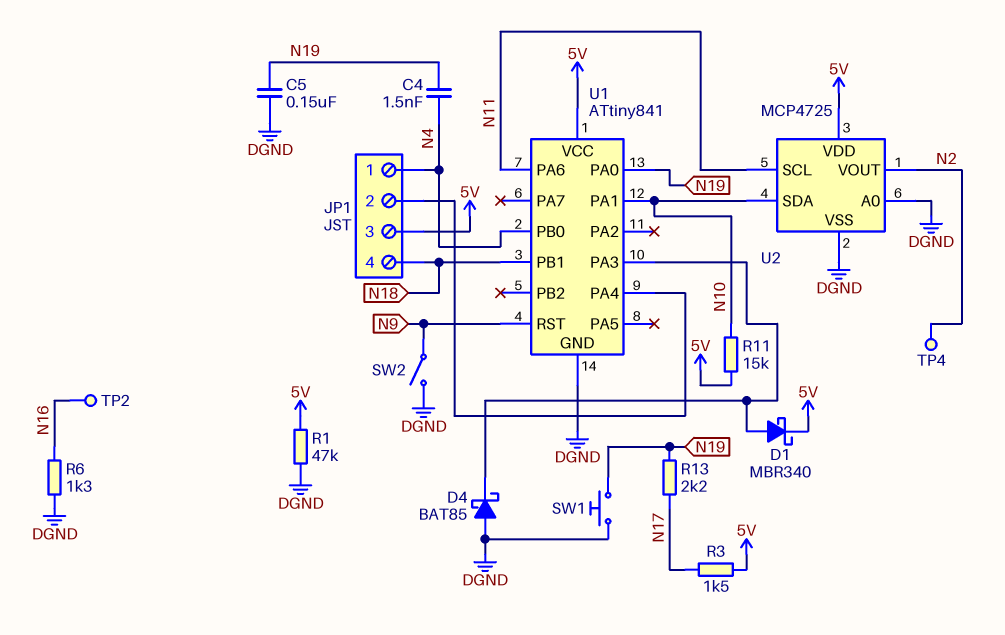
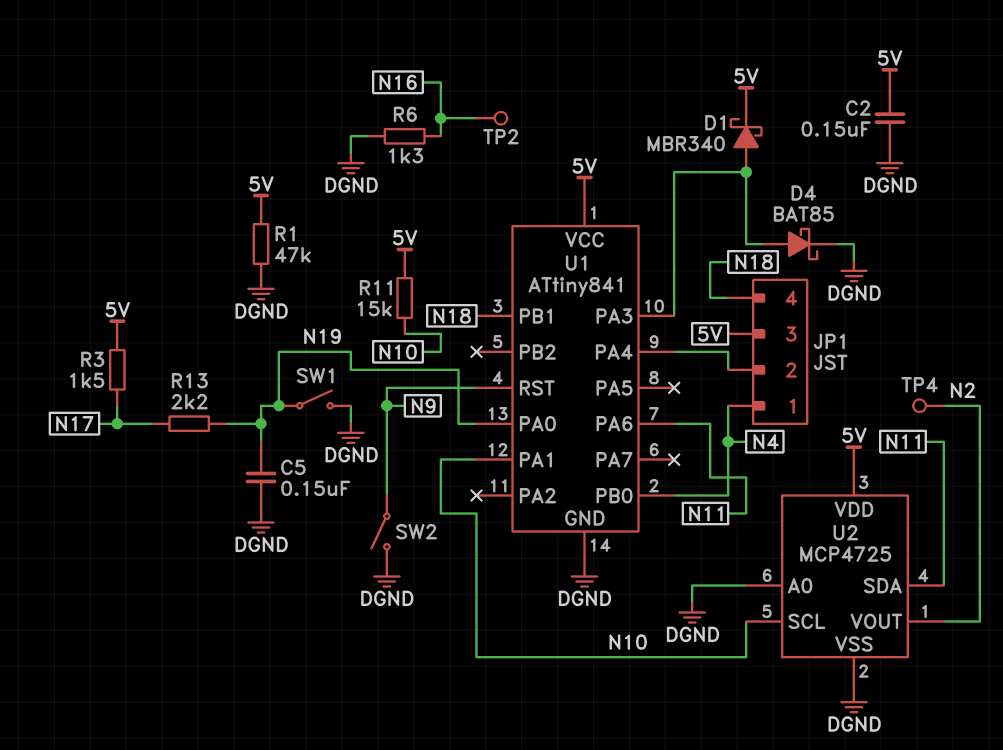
C2: none -> 150nF (5V, DGND)
C4: 1.5nF (N4, N19) -> none
D4: schottky BAT85 (A DGND, K U1/PA3) -> schottky BAT85 (A U1/PA3, K DGND)
SW1: button (DGND, N19) -> switch (DGND, N19)
U2 pin SCL: N11 -> N10
U2 pin SDA: N10 -> N11

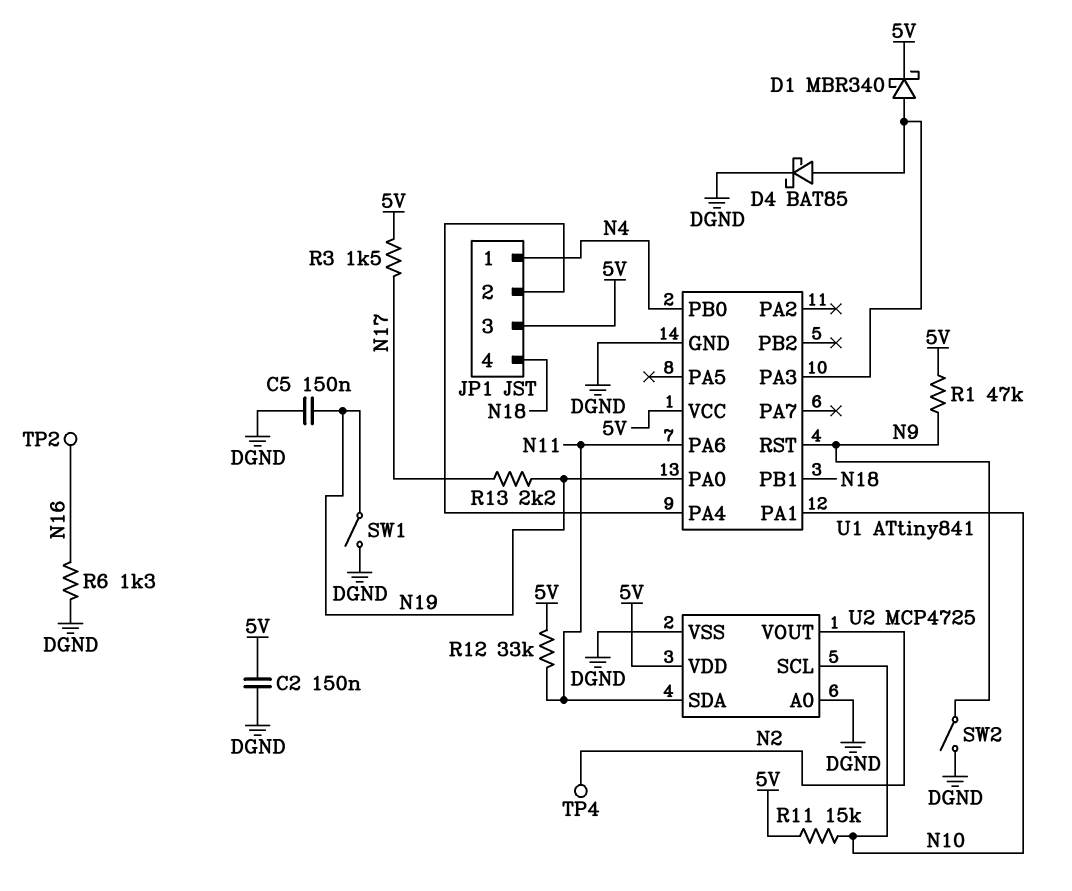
R1: 47k (5V, DGND) -> 47k (5V, N9)
R12: none -> 33k (5V, N11)

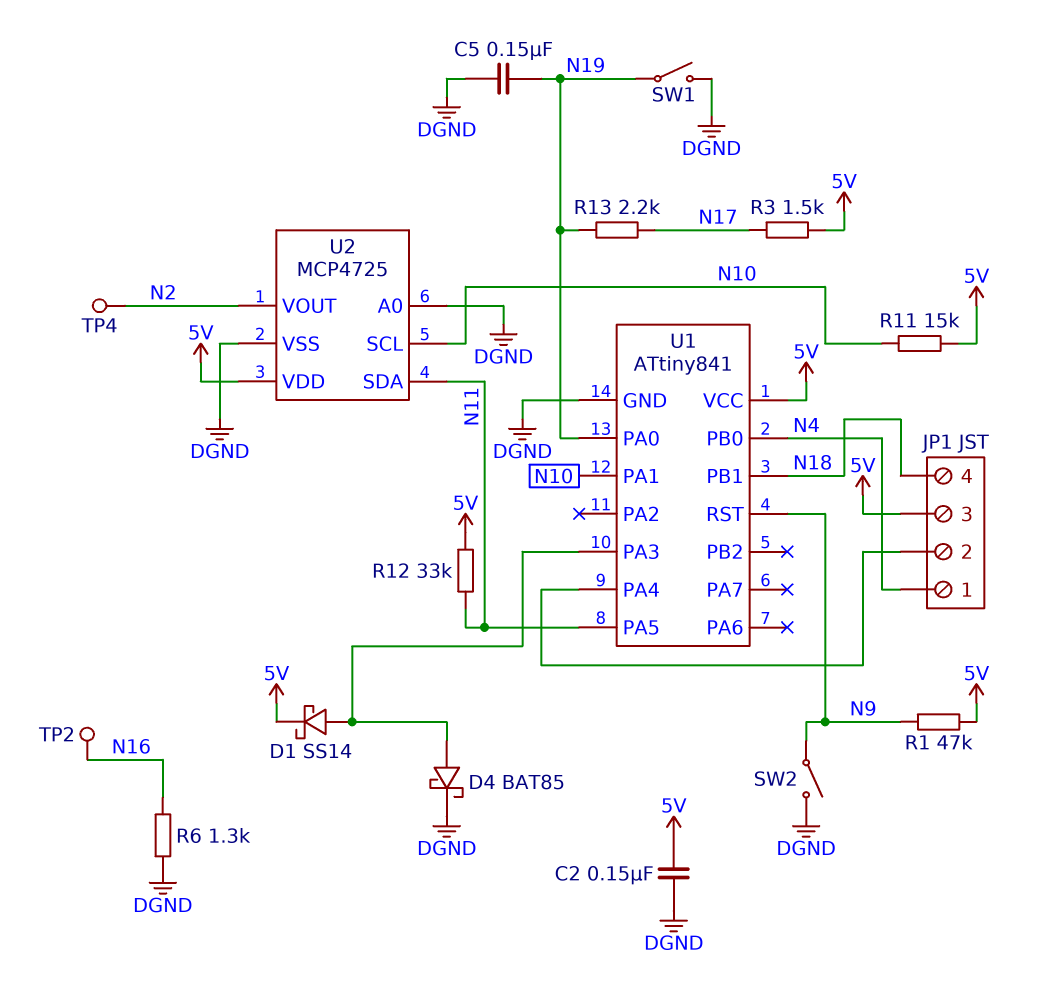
D1: schottky MBR340 (A U1/PA3, K 5V) -> schottky SS14 (A U1/PA3, K 5V)
U1 pin PA5: none -> N11
U1 pin PA6: N11 -> none

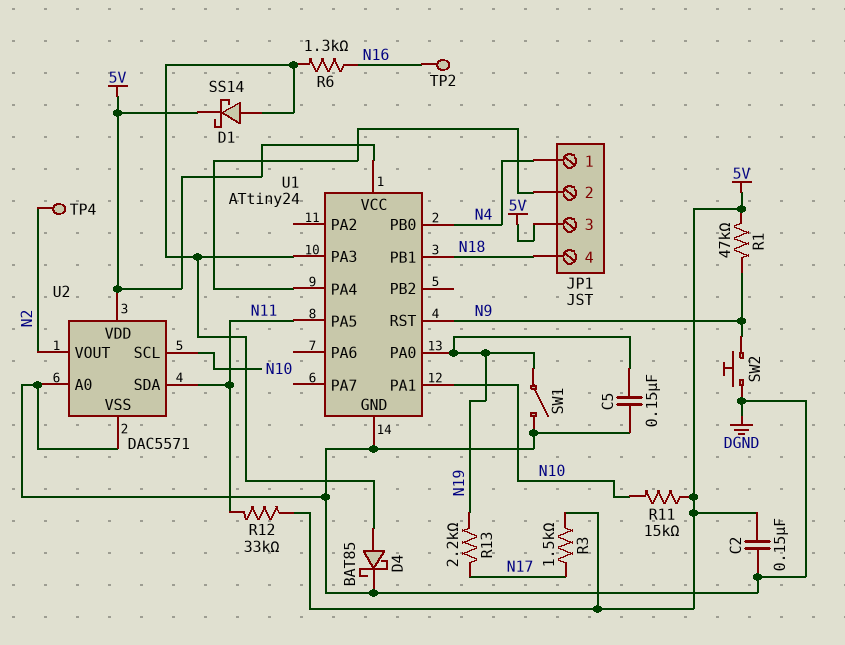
R6: 1.3k (DGND, N16) -> 1.3k (N16, U1/PA3)
SW2: switch (DGND, N9) -> button (DGND, N9)
U1: ATtiny841 -> ATtiny24
U2: MCP4725 -> DAC5571

